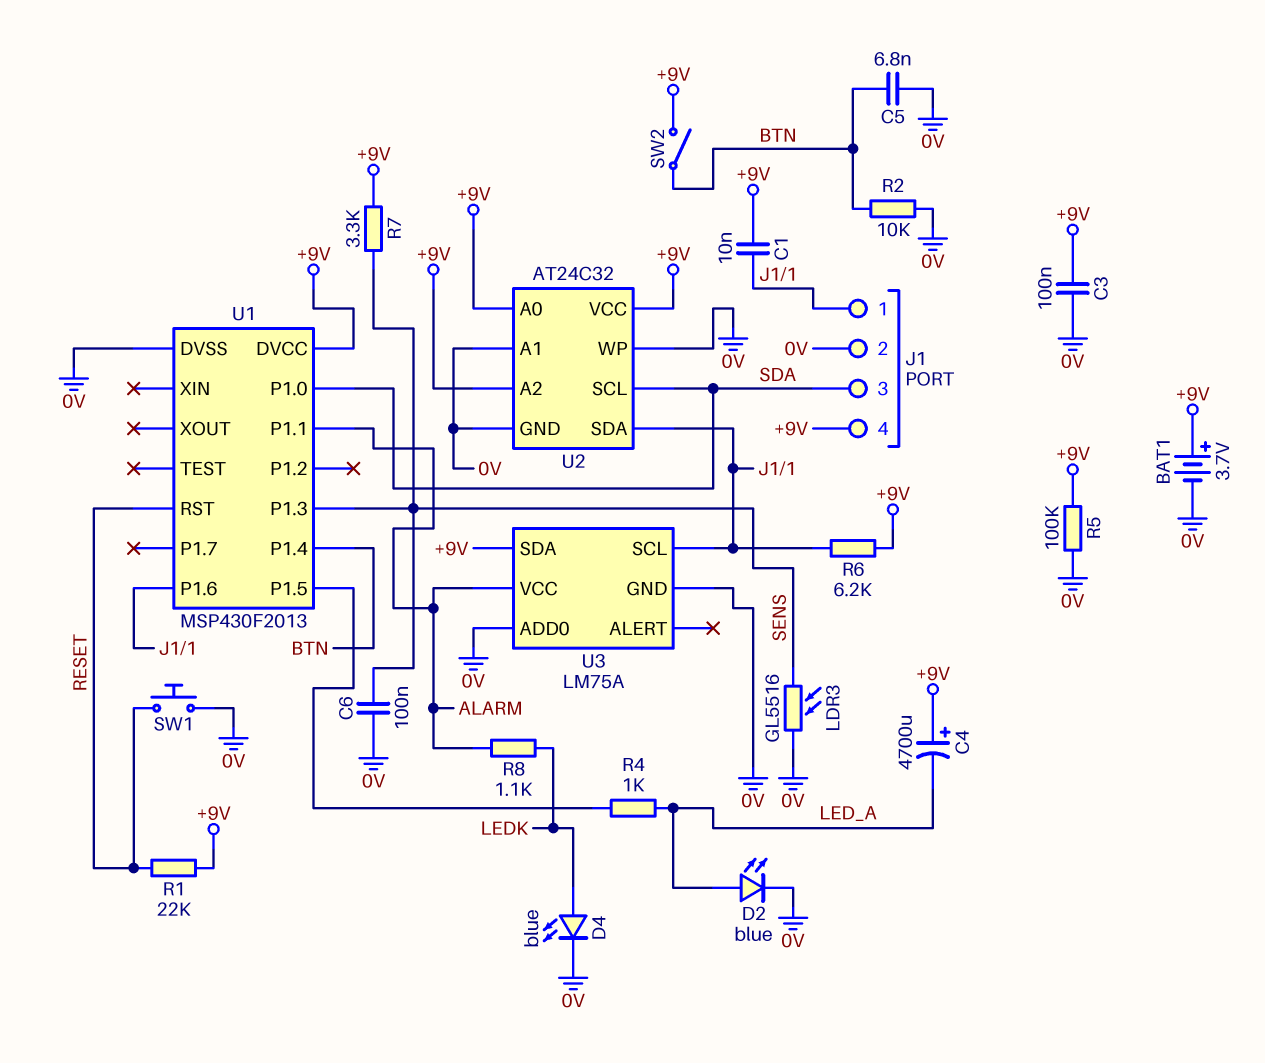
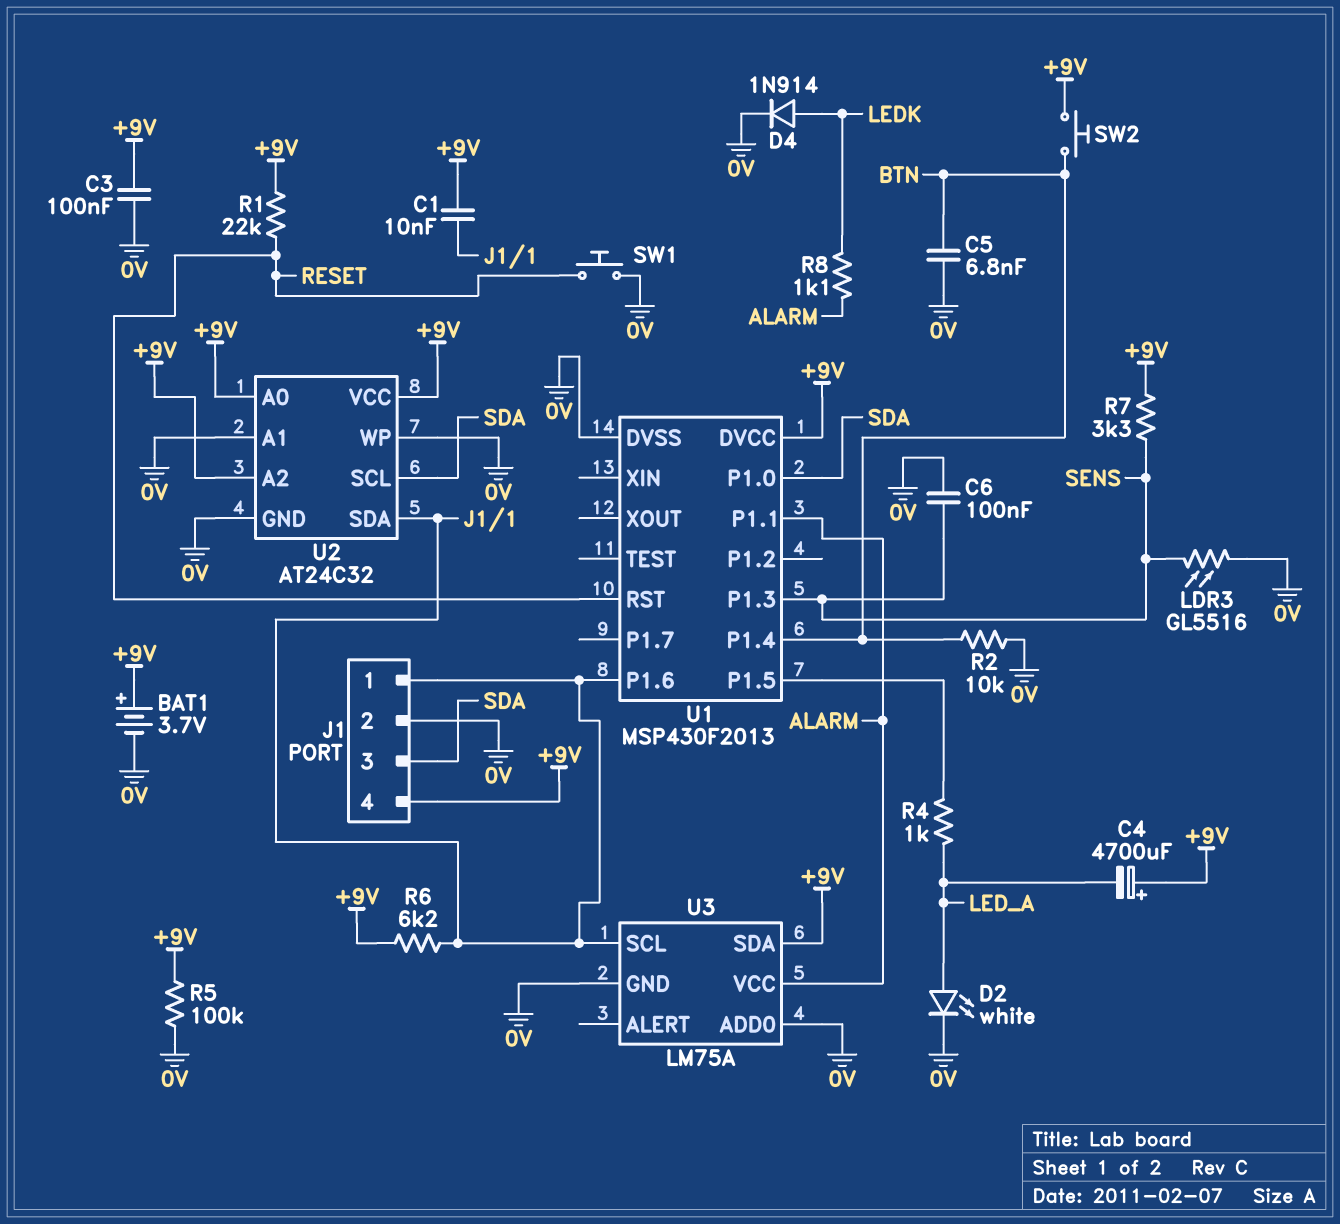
D2: LED blue (A LED_A, K 0V) -> LED white (A LED_A, K 0V)
D4: LED blue (A LEDK, K 0V) -> diode 1N914 (A LEDK, K 0V)
SW2: switch (+9V, BTN) -> button (+9V, BTN)

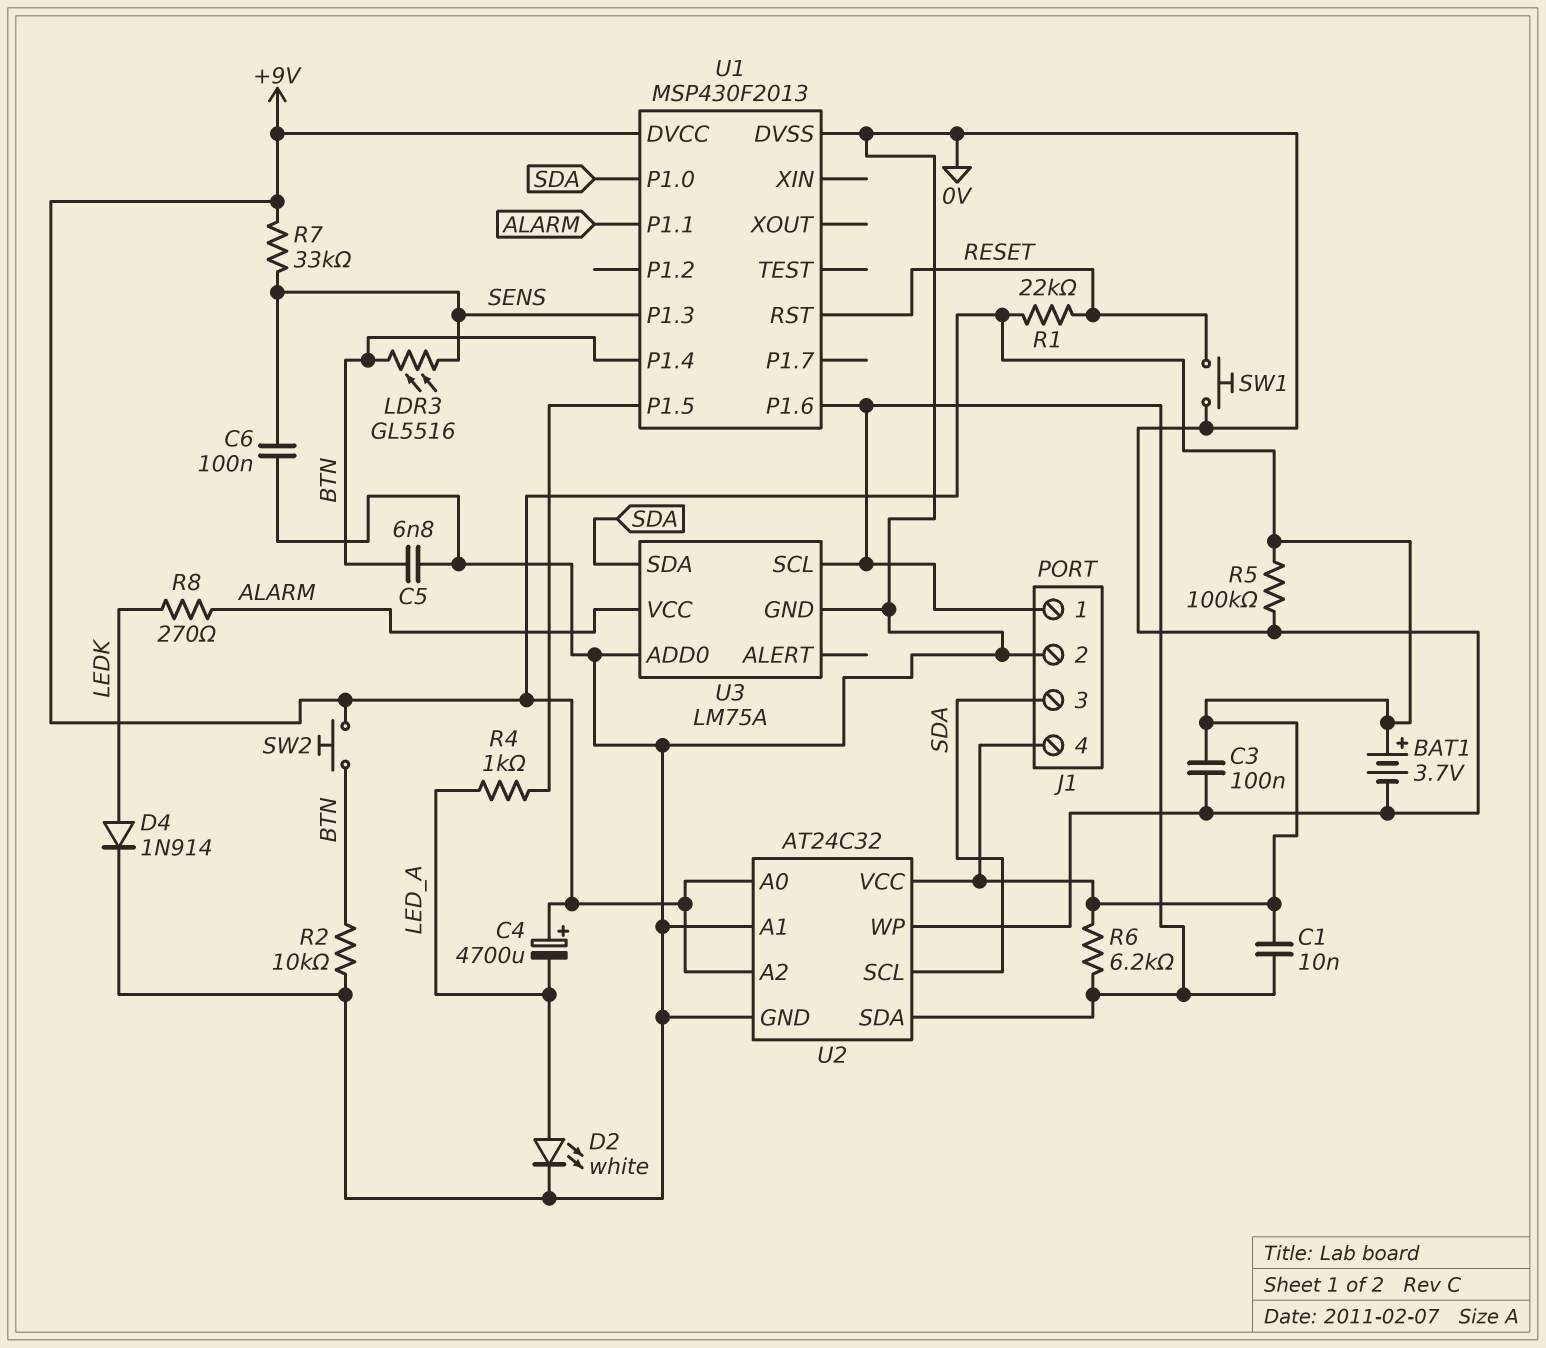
LDR3: GL5516 (0V, SENS) -> GL5516 (BTN, SENS)
R7: 3.3k (+9V, SENS) -> 33k (+9V, SENS)
R8: 1.1k (ALARM, LEDK) -> 270 (ALARM, LEDK)
U3 pin SDA: +9V -> SDA

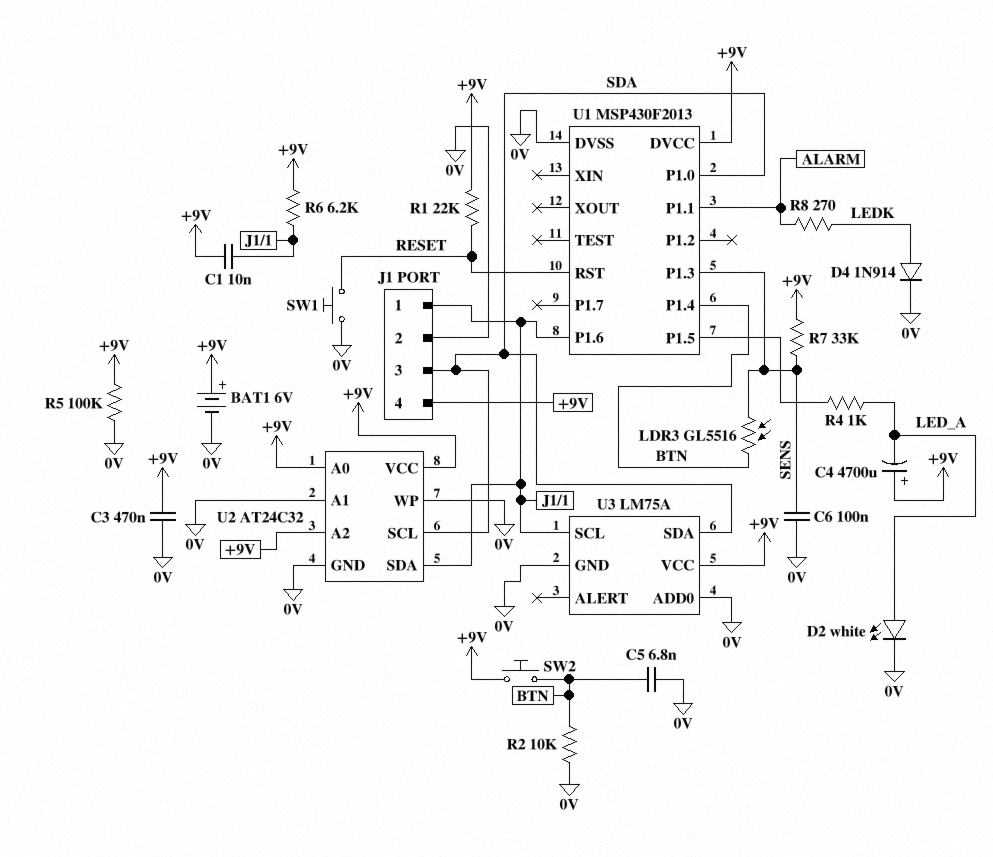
BAT1: 3.7V (plus +9V, minus 0V) -> 6V (plus +9V, minus 0V)
C3: 100nF (+9V, 0V) -> 470nF (+9V, 0V)
U3 pin VCC: ALARM -> +9V

